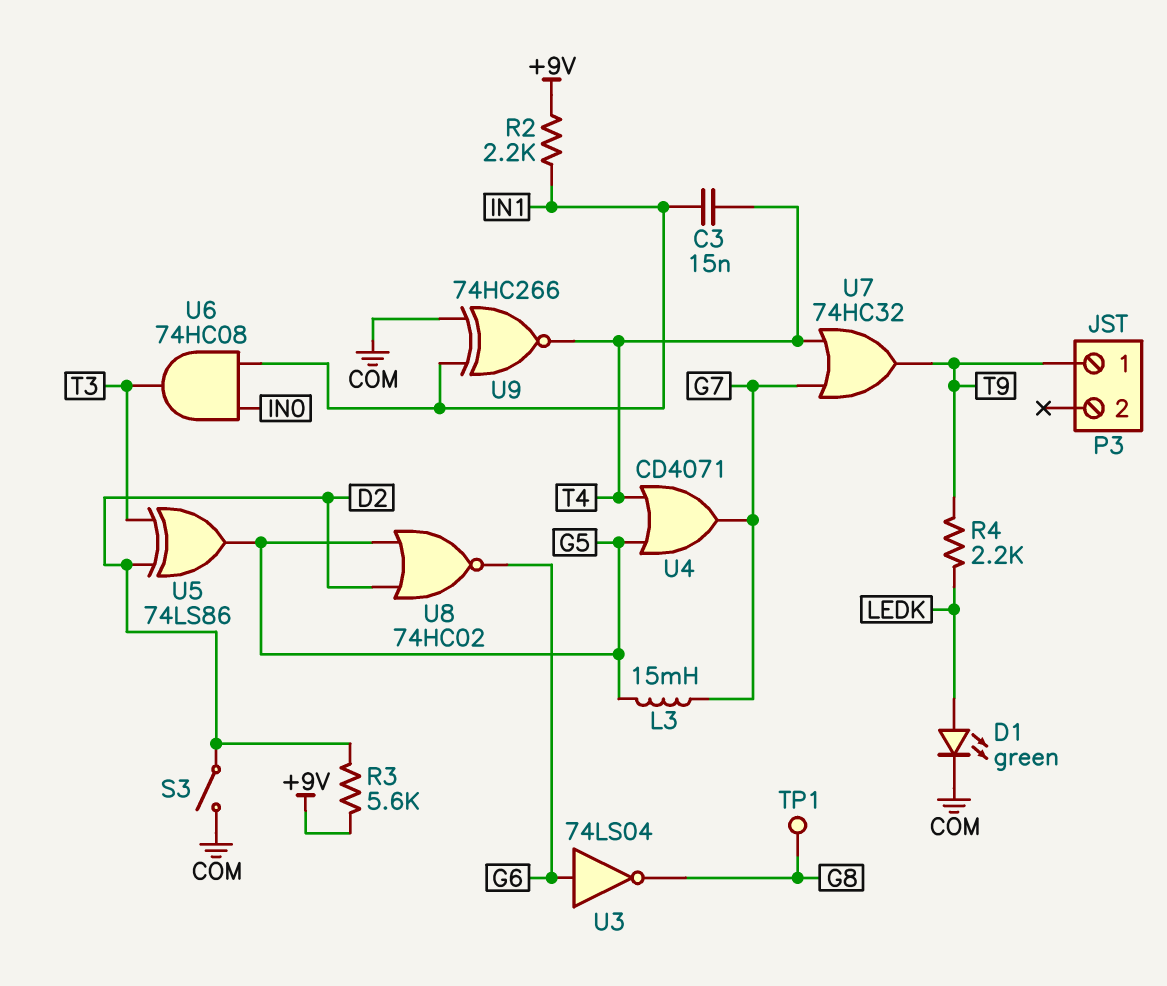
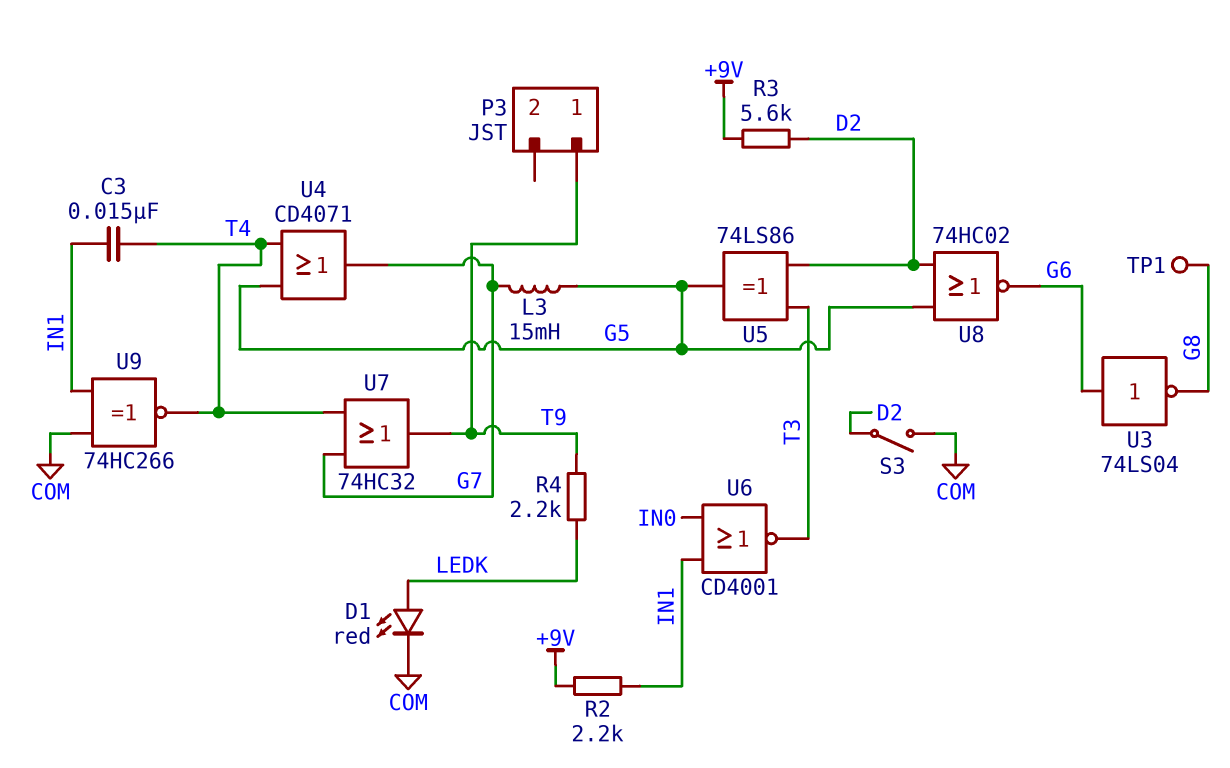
D1: LED green (A LEDK, K COM) -> LED red (A LEDK, K COM)
U6: AND 74HC08 (in IN0, in IN1, out T3) -> NOR CD4001 (in IN0, in IN1, out T3)

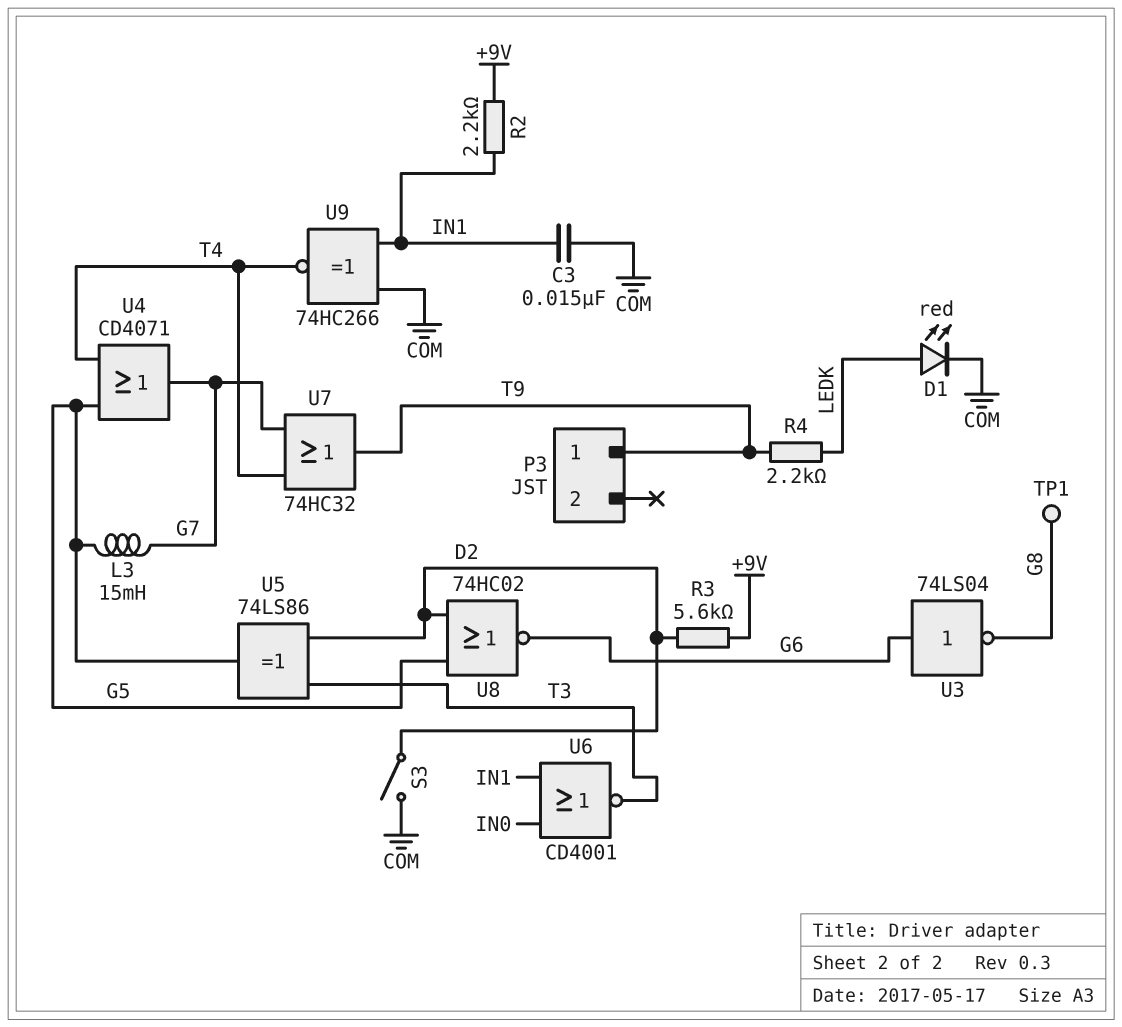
C3: 15nF (IN1, T4) -> 15nF (COM, IN1)

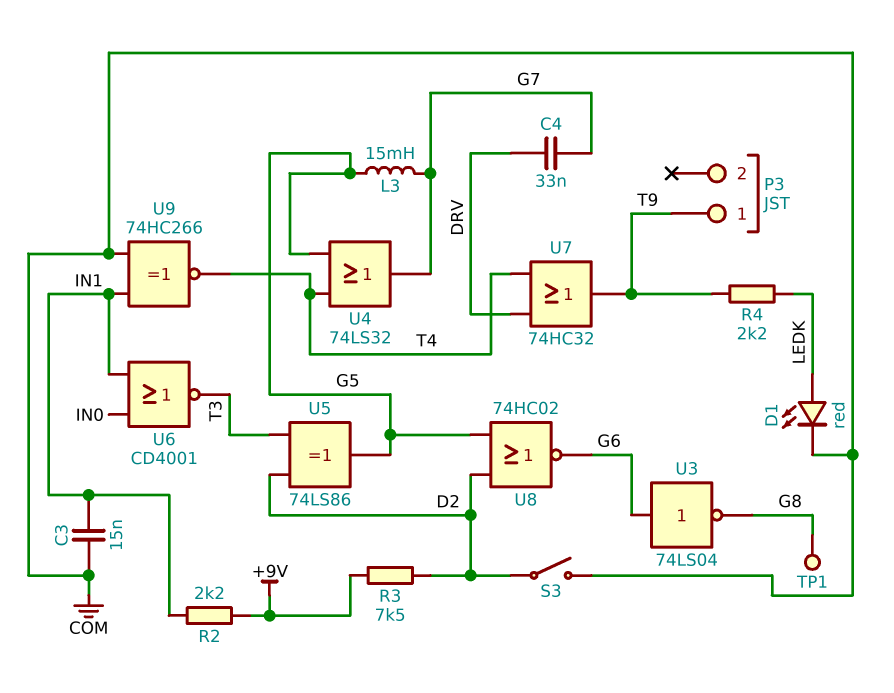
C4: none -> 33nF (DRV, G7)
R3: 5.6k (+9V, D2) -> 7.5k (+9V, D2)
U4: OR CD4071 (in G5, in T4, out G7) -> OR 74LS32 (in G5, in T4, out G7)
U7: OR 74HC32 (in G7, in T4, out T9) -> OR 74HC32 (in DRV, in T4, out T9)

